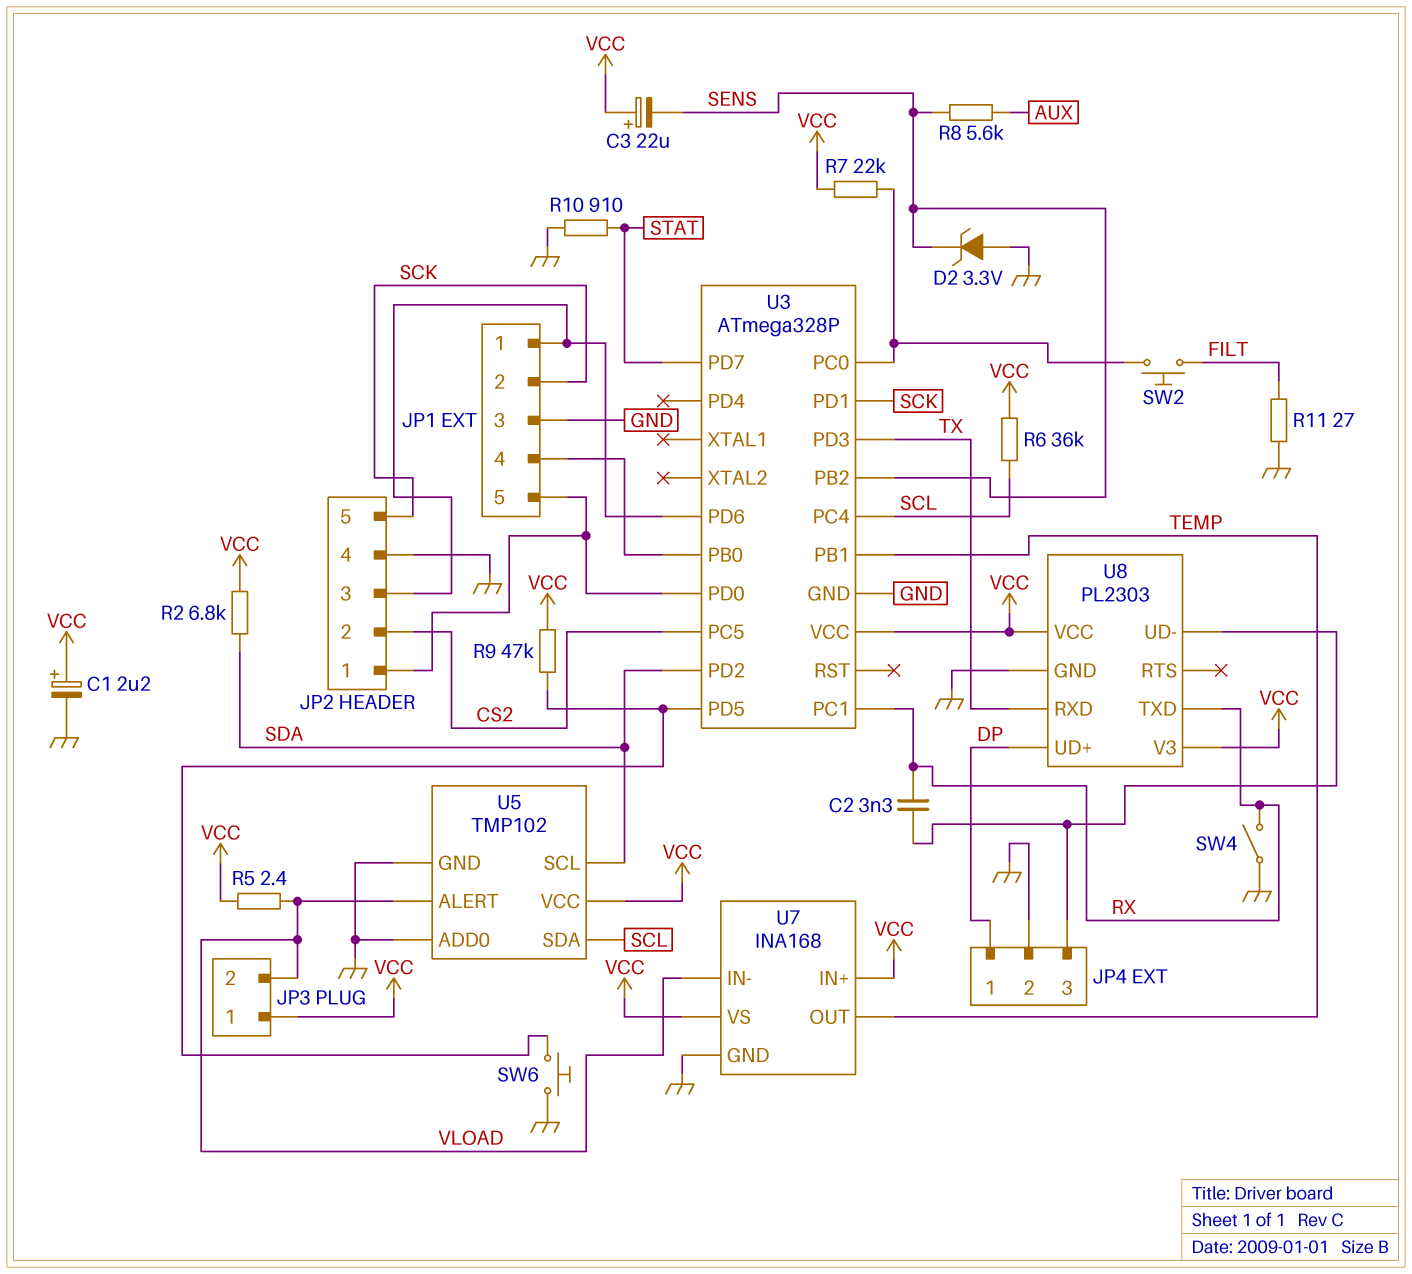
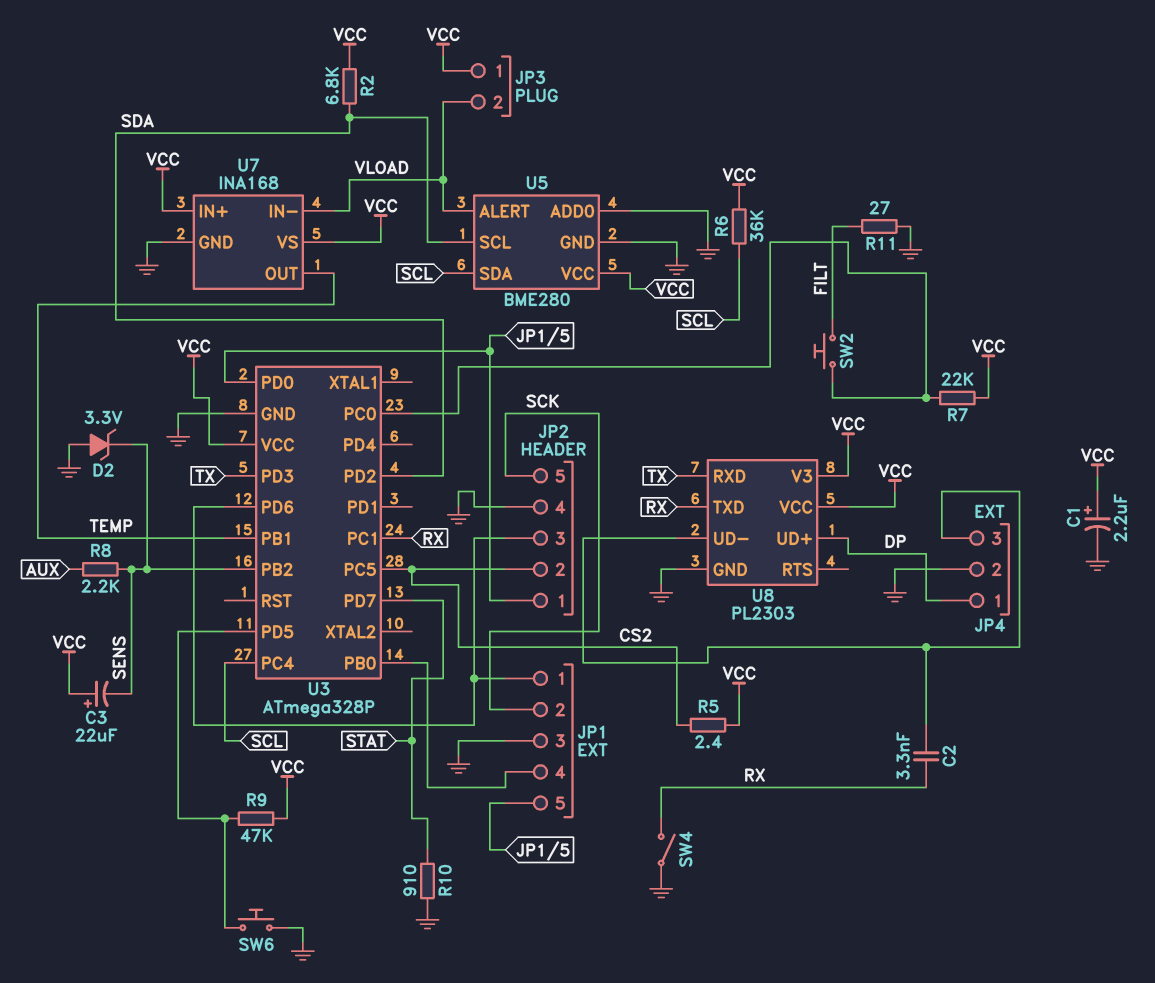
R5: 2.4 (VCC, VLOAD) -> 2.4 (CS2, VCC)
R8: 5.6k (AUX, SENS) -> 2.2k (AUX, SENS)
U3 pin PD1: SCK -> none
U5: TMP102 -> BME280

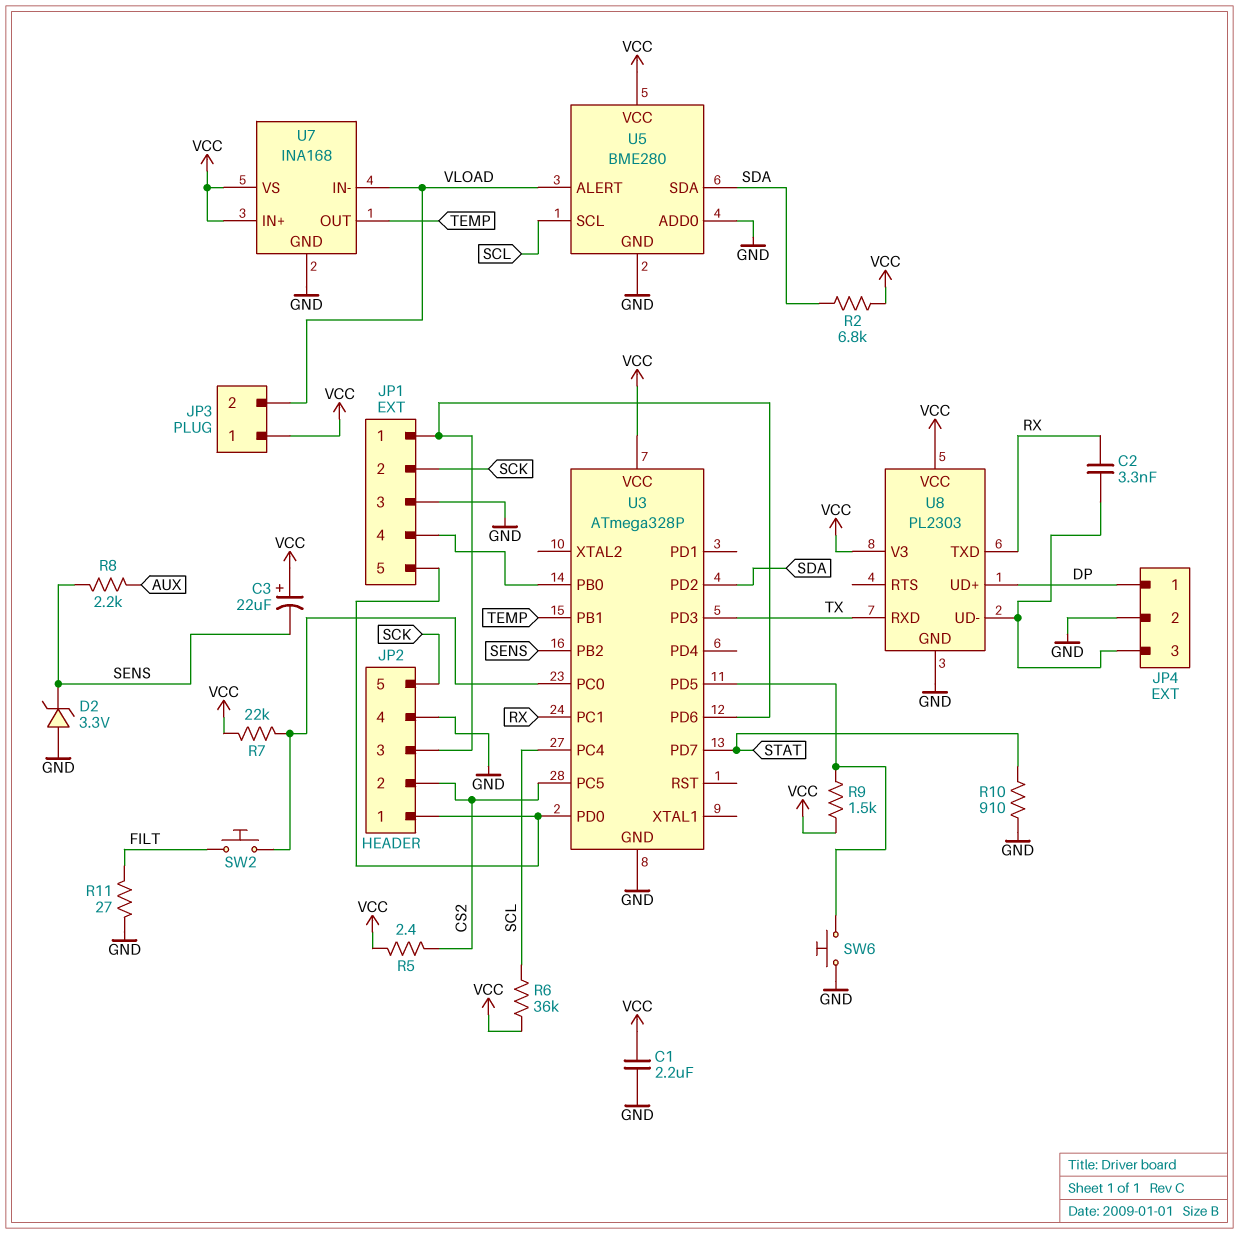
C1: 2.2uF (plus VCC, minus GND) -> 2.2uF (GND, VCC)
R9: 47k (U3/PD5, VCC) -> 1.5k (U3/PD5, VCC)
SW4: switch (GND, RX) -> none
U5 pin SCL: SDA -> SCL
U5 pin SDA: SCL -> SDA

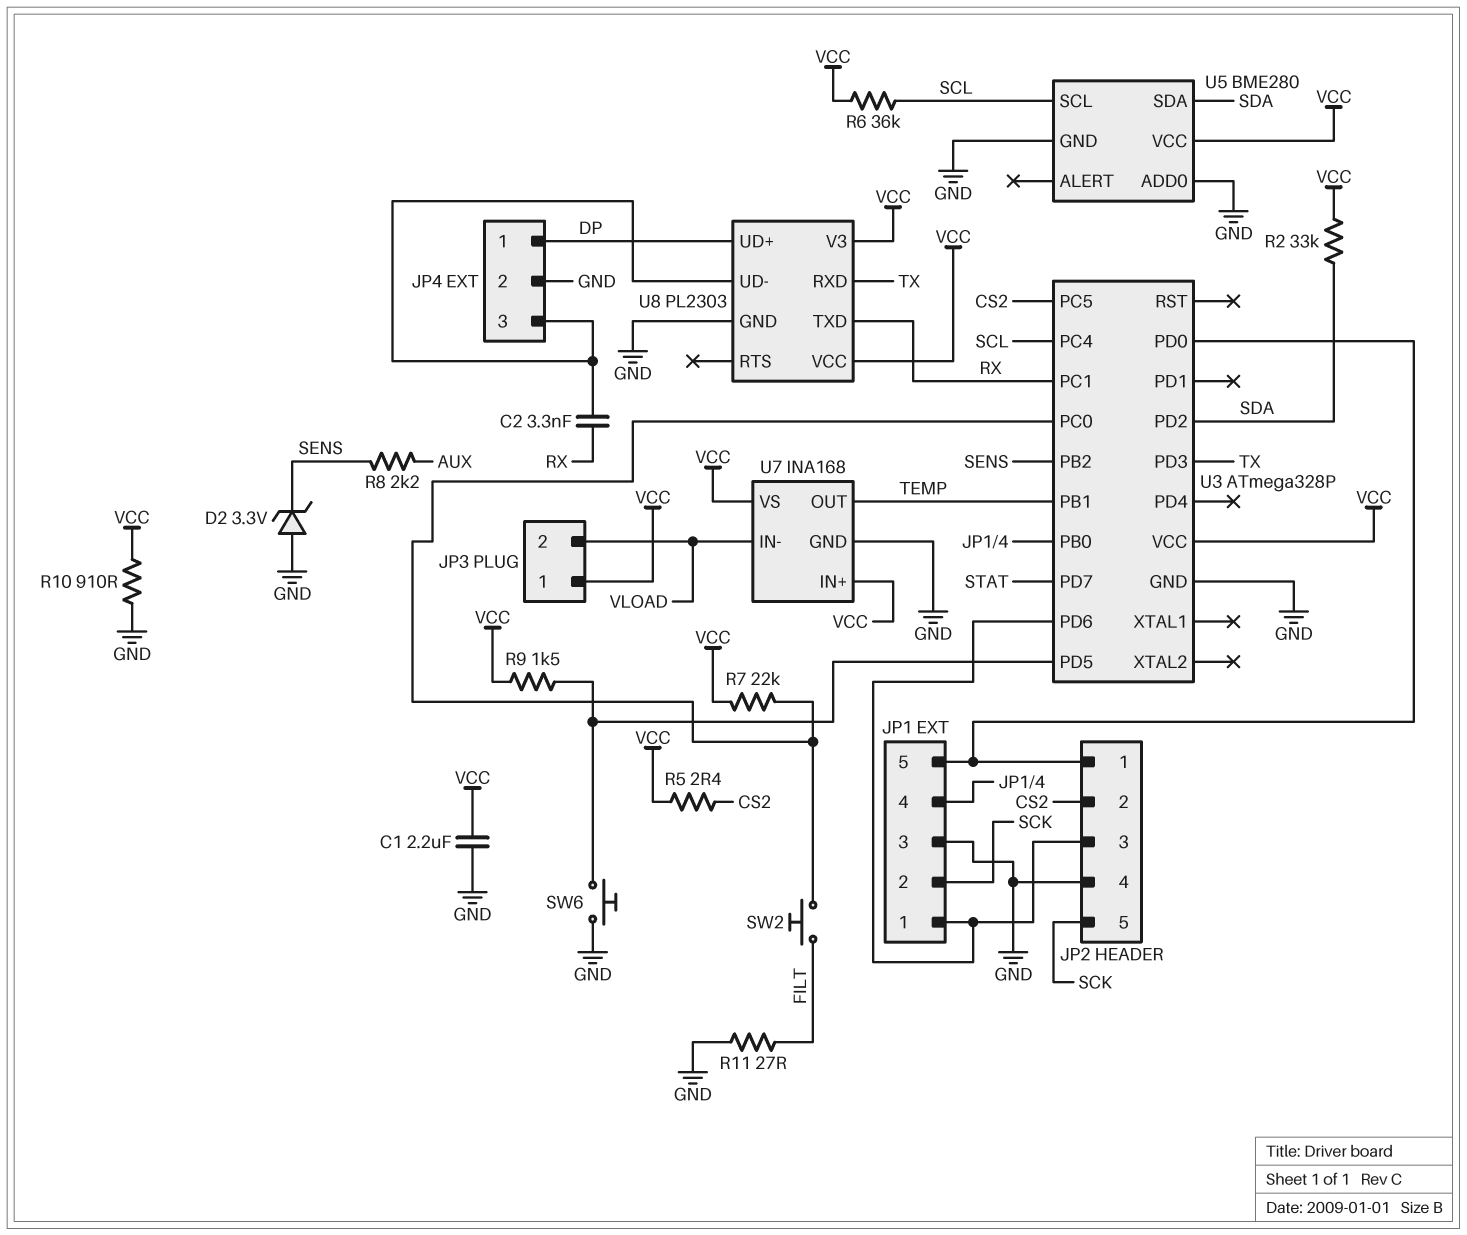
C3: 22uF (plus VCC, minus SENS) -> none
R2: 6.8k (SDA, VCC) -> 33k (SDA, VCC)
R10: 910 (GND, STAT) -> 910 (GND, VCC)
U5 pin ALERT: VLOAD -> none

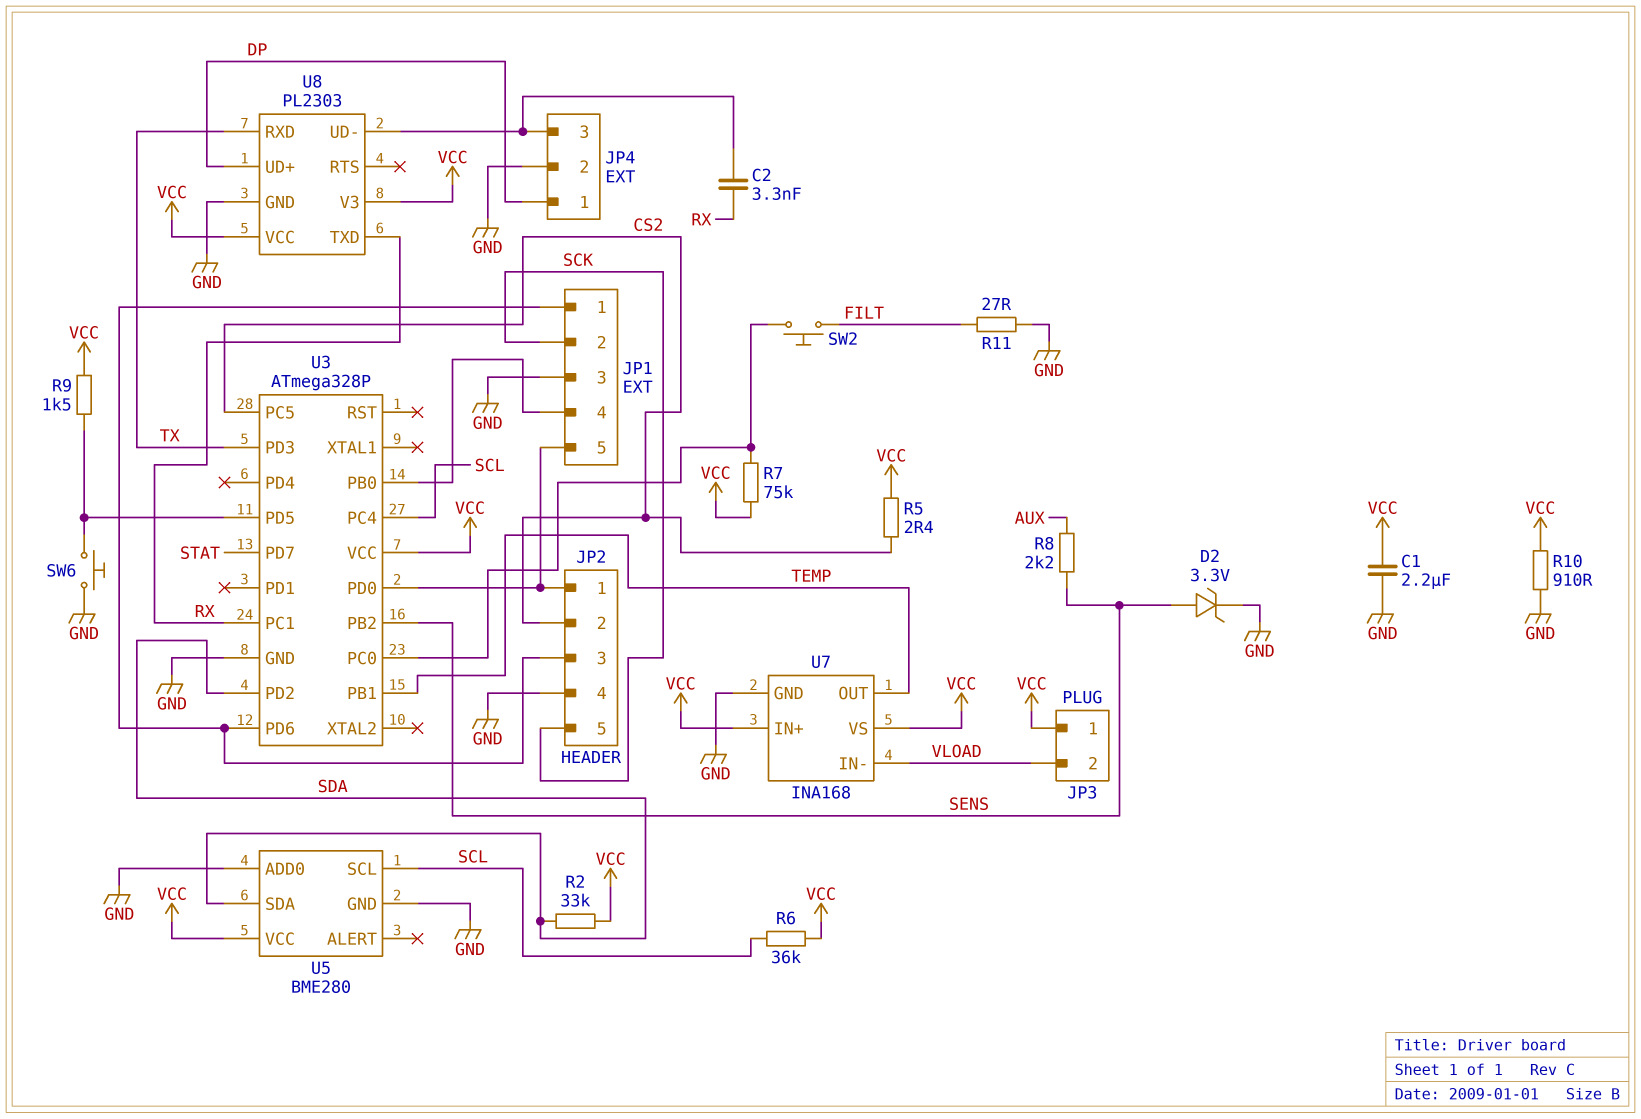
D2: zener 3.3V (A GND, K SENS) -> zener 3.3V (A SENS, K GND)
R7: 22k (U3/PC0, VCC) -> 75k (U3/PC0, VCC)

